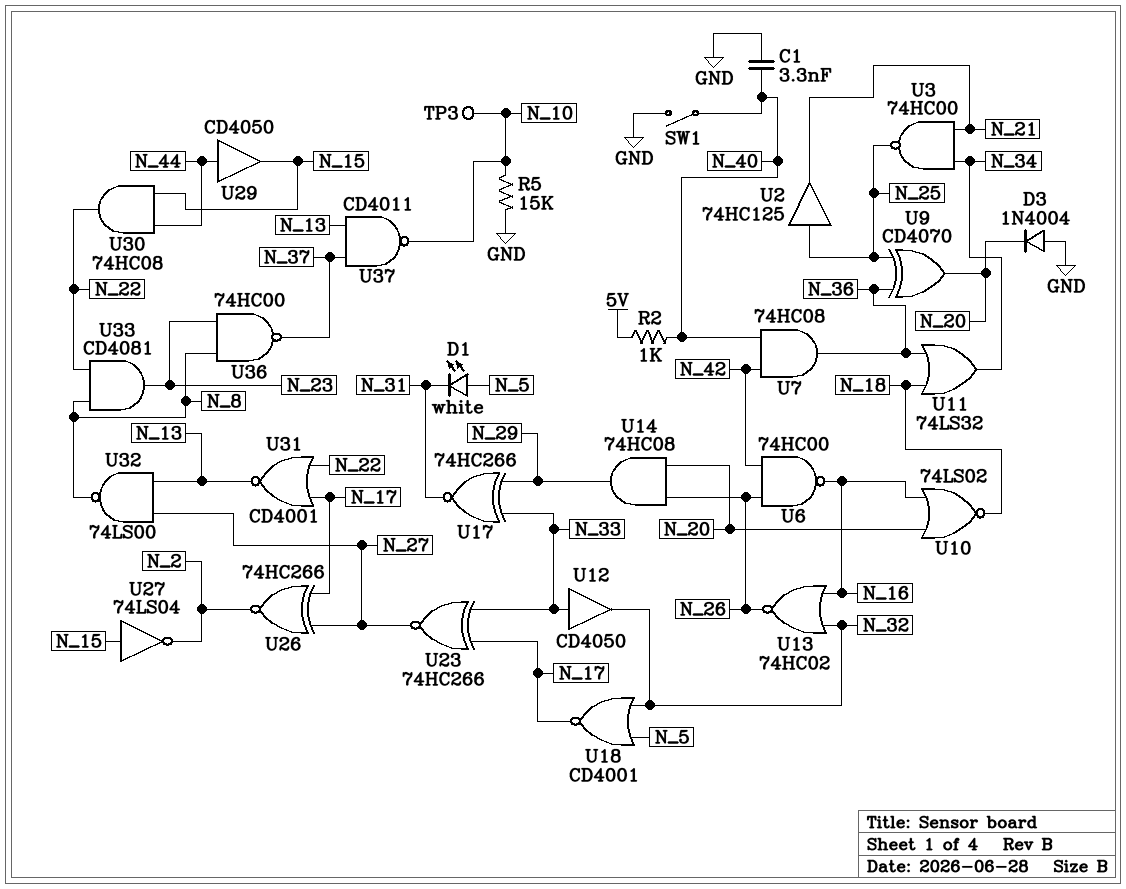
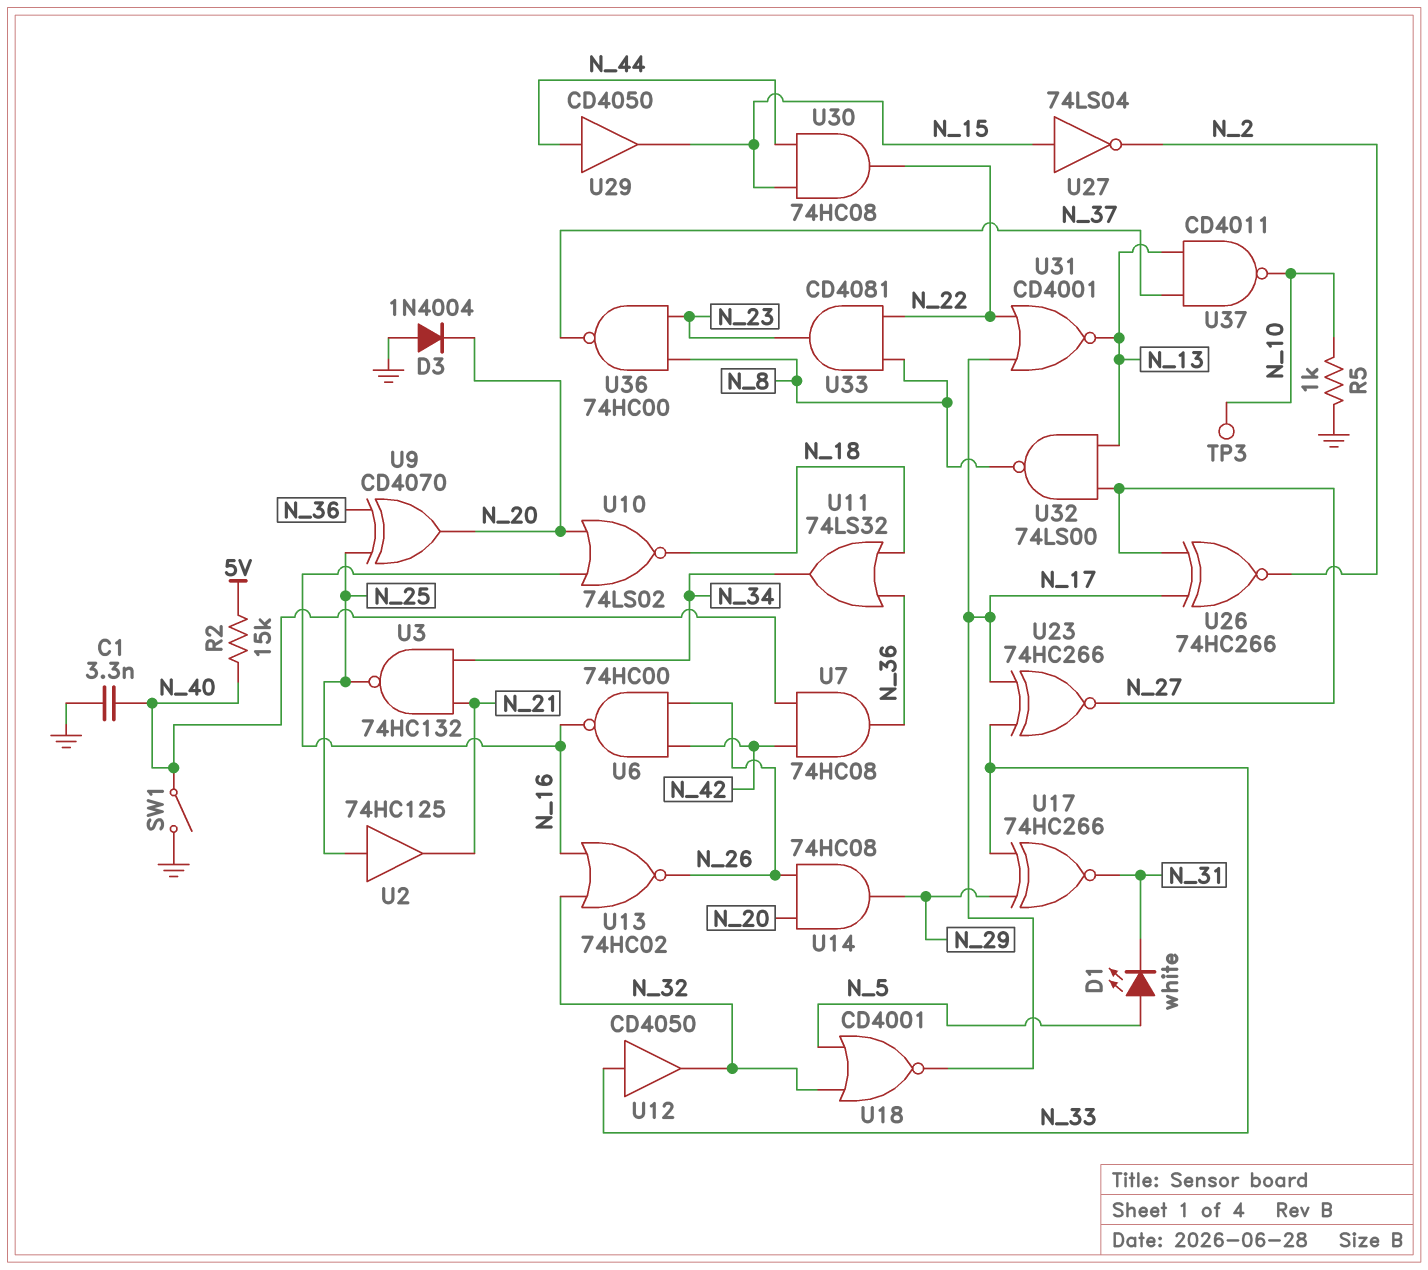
R2: 1k (5V, N_40) -> 15k (5V, N_40)
R5: 15k (GND, N_10) -> 1k (GND, N_10)
U3: NAND 74HC00 (in N_21, in N_34, out N_25) -> NAND 74HC132 (in N_21, in N_34, out N_25)

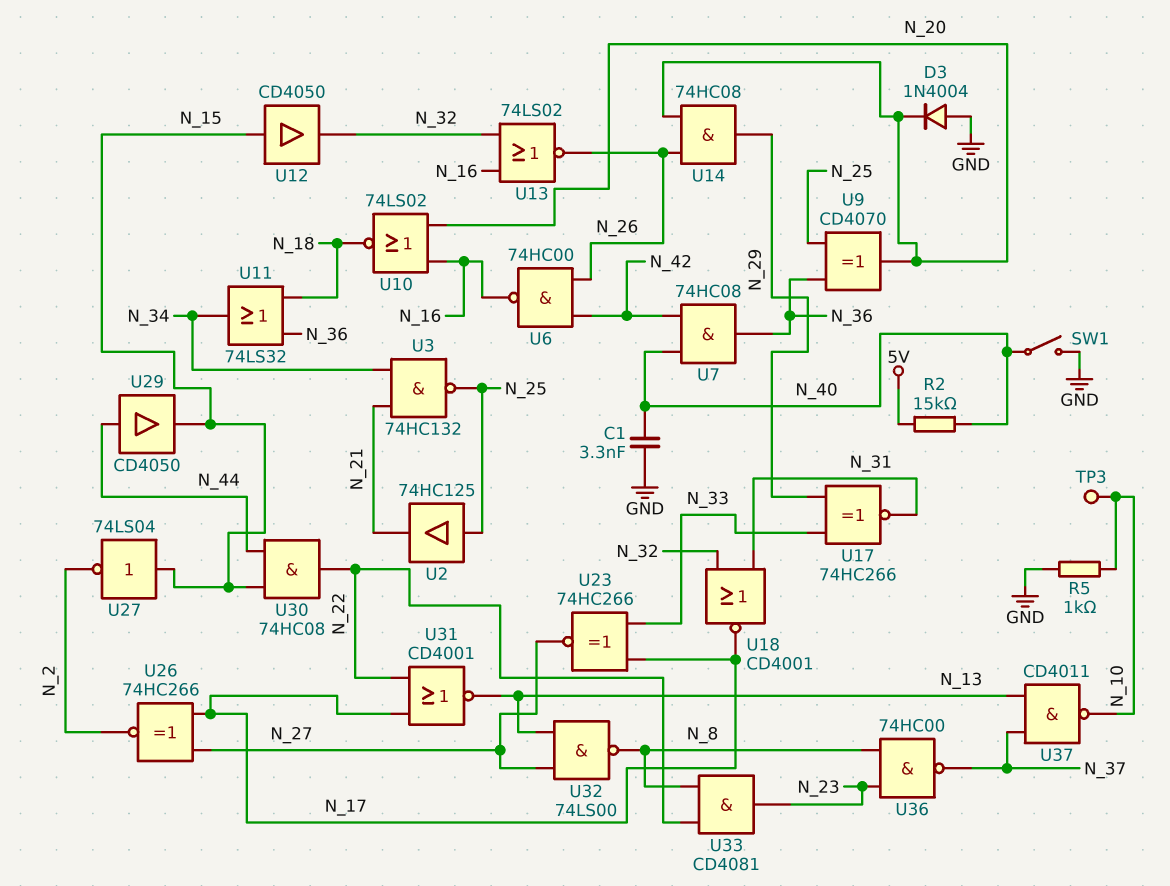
D1: LED white (A N_5, K N_31) -> none
U12: buffer CD4050 (in N_33, out N_32) -> buffer CD4050 (in N_15, out N_32)
U13: NOR 74HC02 (in N_16, in N_32, out N_26) -> NOR 74LS02 (in N_16, in N_32, out N_26)
U18: NOR CD4001 (in N_5, in N_32, out N_17) -> NOR CD4001 (in N_31, in N_32, out N_17)

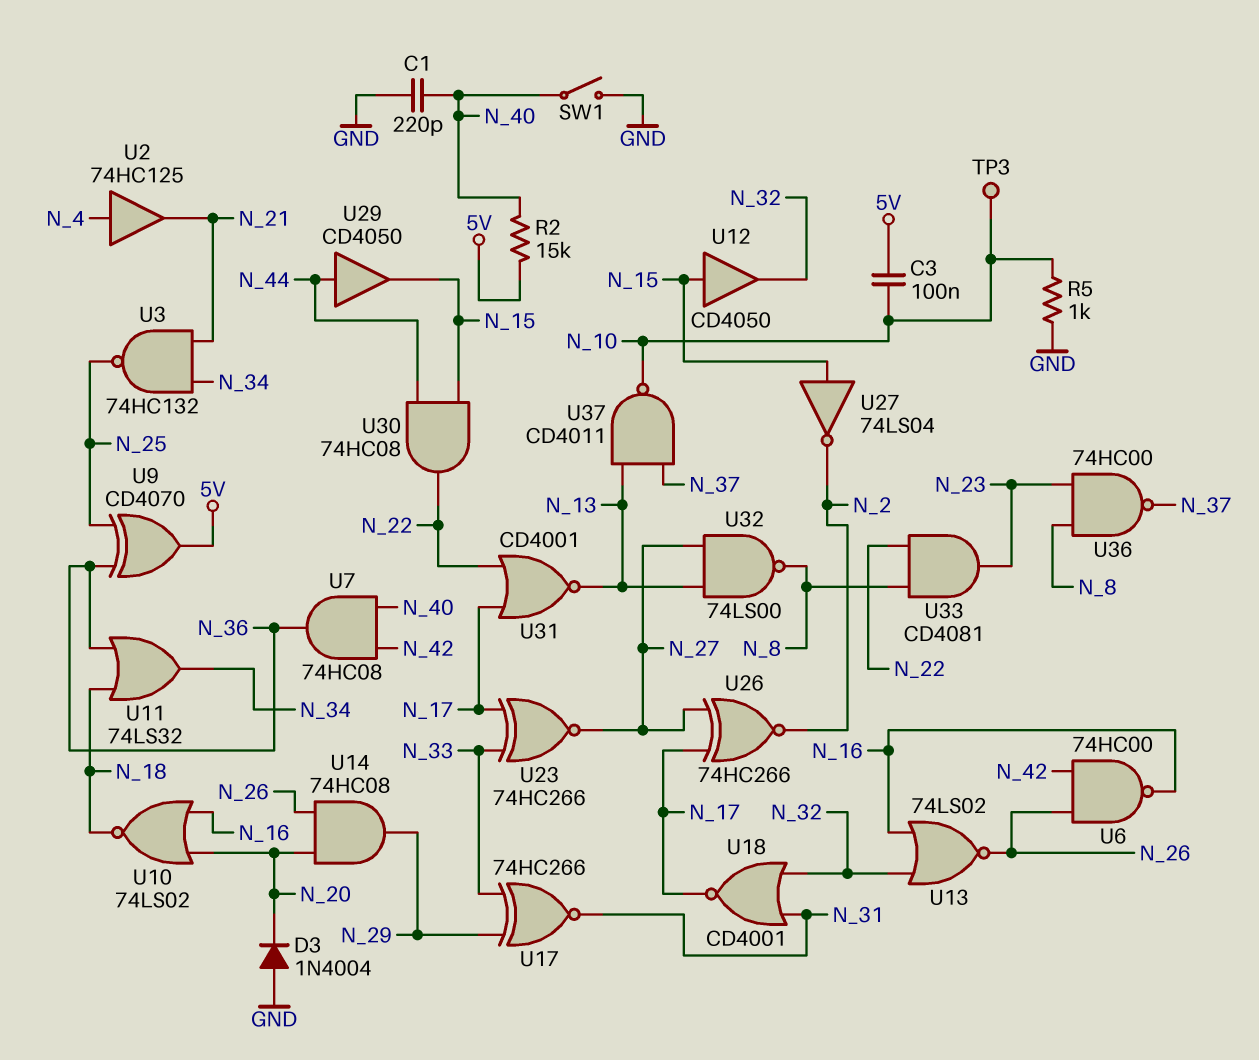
C1: 3.3nF (GND, N_40) -> 220pF (GND, N_40)
C3: none -> 100nF (5V, N_10)
U2: buffer 74HC125 (in N_25, out N_21) -> buffer 74HC125 (in N_4, out N_21)
U9: XOR CD4070 (in N_25, in N_36, out N_20) -> XOR CD4070 (in N_25, in N_36, out 5V)

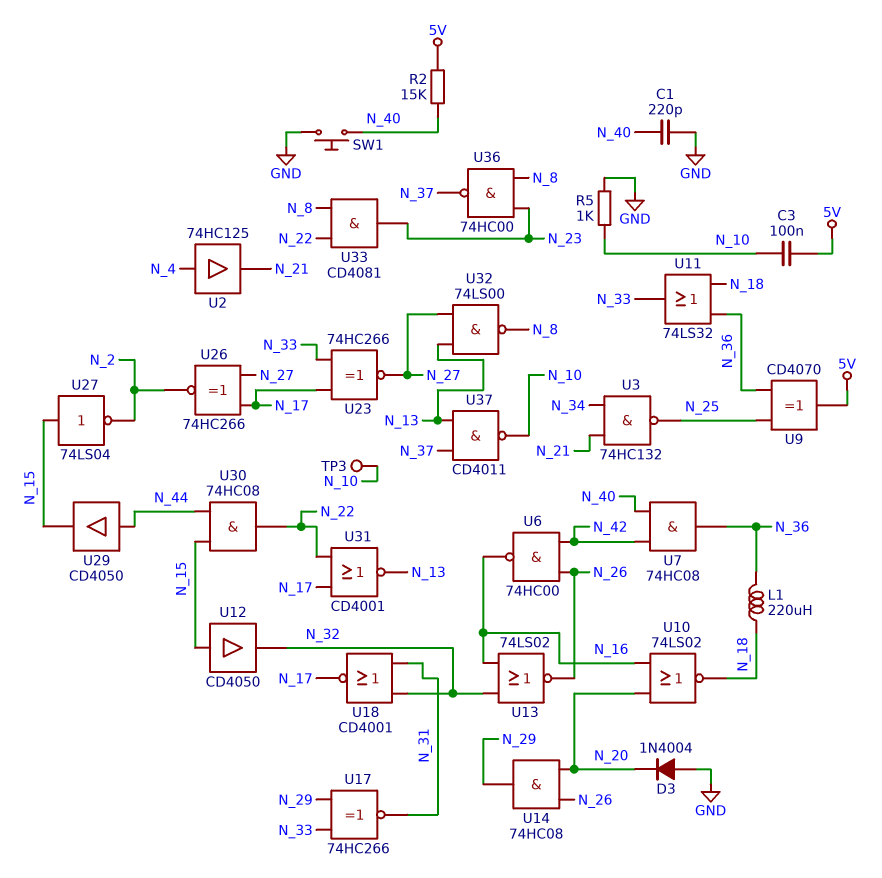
L1: none -> 220uH (N_18, N_36)
SW1: switch (GND, N_40) -> button (GND, N_40)
U11: OR 74LS32 (in N_18, in N_36, out N_34) -> OR 74LS32 (in N_18, in N_36, out N_33)

